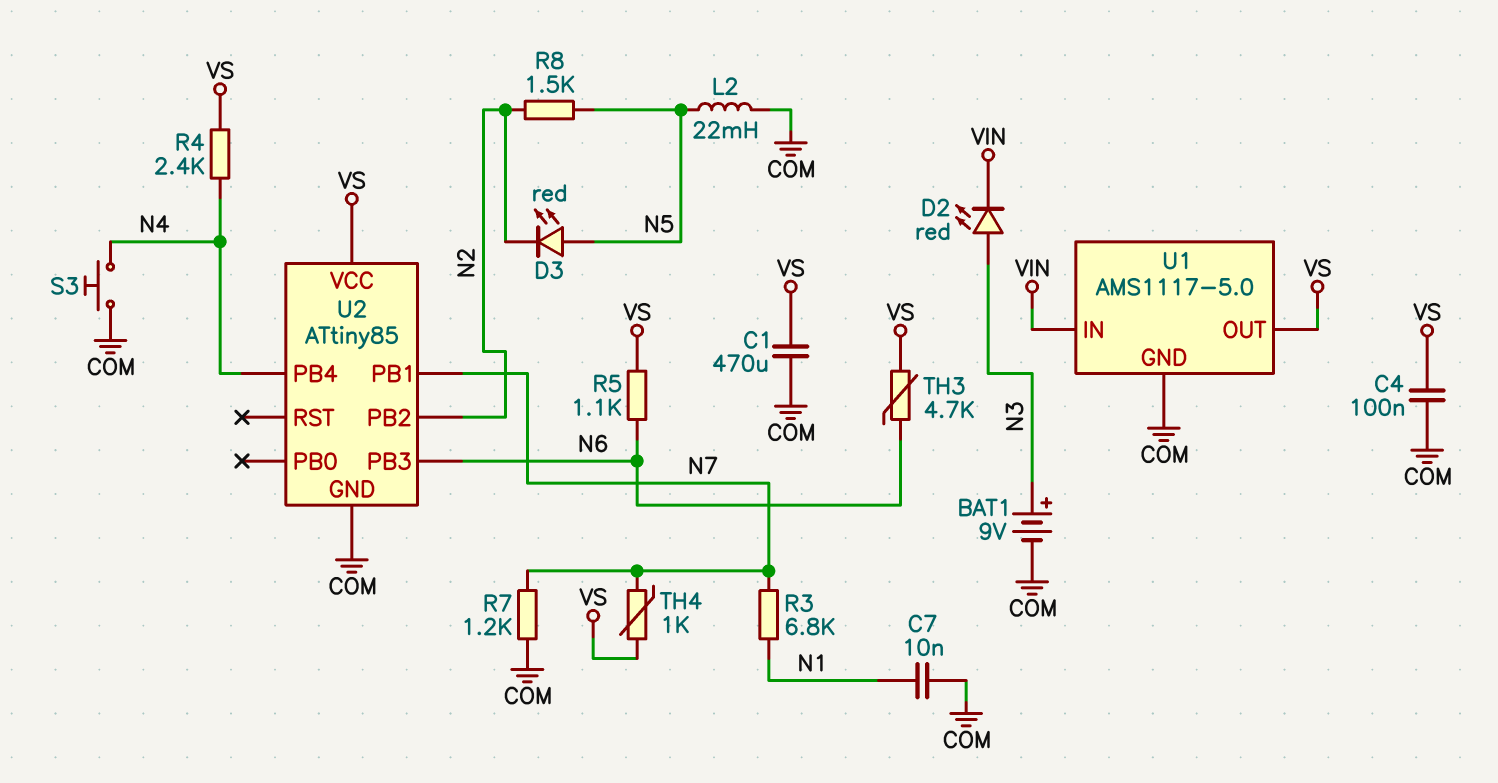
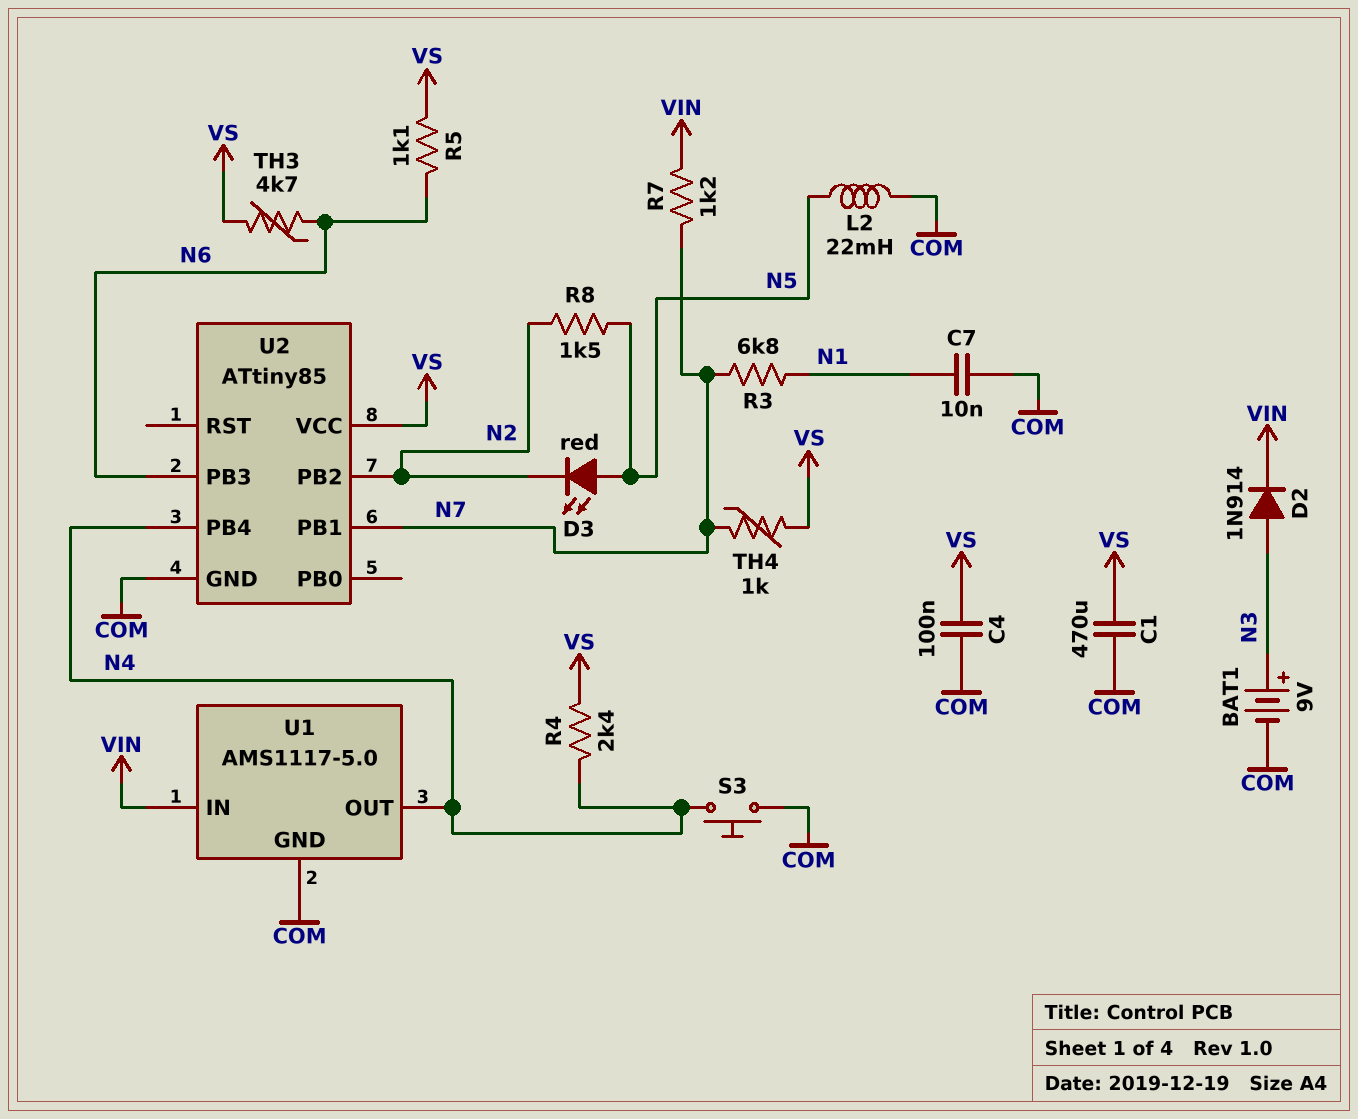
D2: LED red (A N3, K VIN) -> diode 1N914 (A N3, K VIN)
R7: 1.2k (COM, N7) -> 1.2k (N7, VIN)
U1 pin OUT: VS -> N4

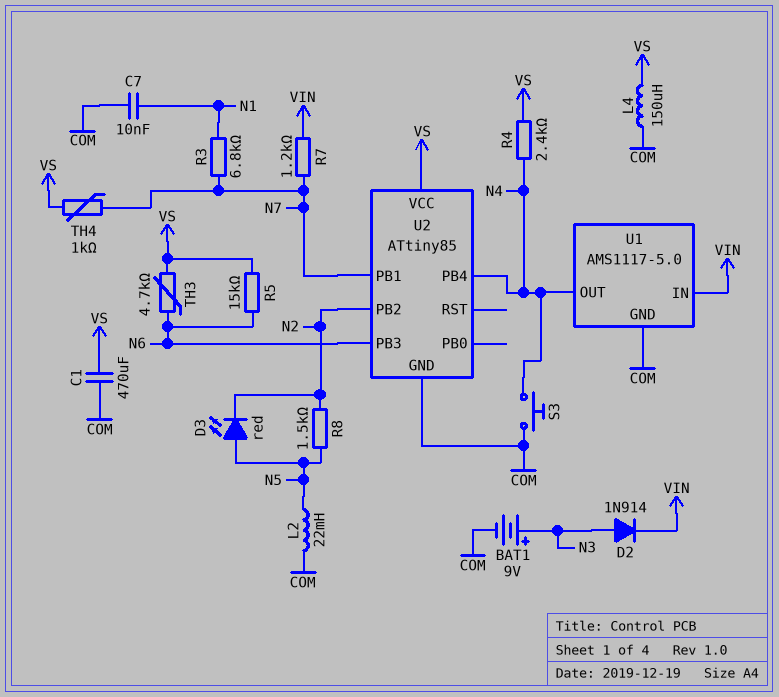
C4: 100nF (COM, VS) -> none
L4: none -> 150uH (COM, VS)
R5: 1.1k (N6, VS) -> 15k (N6, VS)

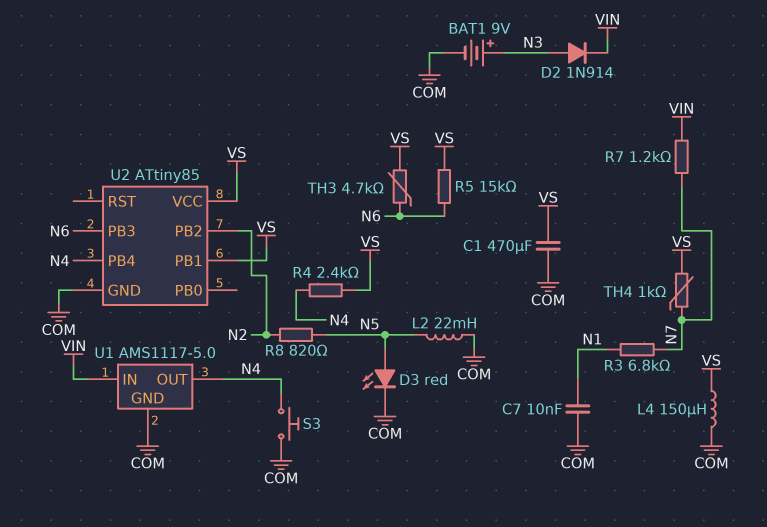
D3: LED red (A N5, K N2) -> LED red (A N5, K COM)
R8: 1.5k (N2, N5) -> 820 (N2, N5)
U2 pin PB1: N7 -> VS

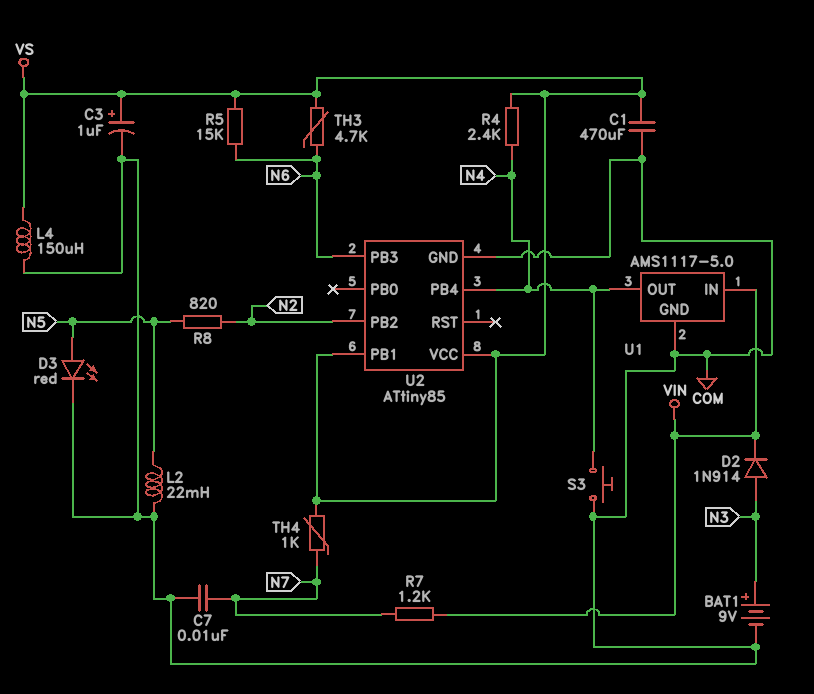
C3: none -> 1uF (plus VS, minus COM)
C7: 10nF (COM, N1) -> 10nF (COM, N7)
R3: 6.8k (N1, N7) -> none

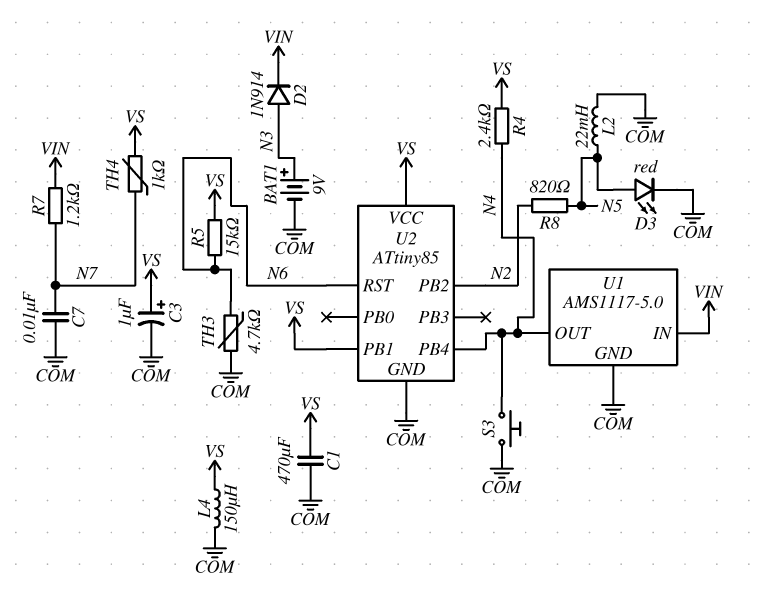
TH3: 4.7k (N6, VS) -> 4.7k (COM, N6)
U2 pin PB3: N6 -> none
U2 pin RST: none -> N6

